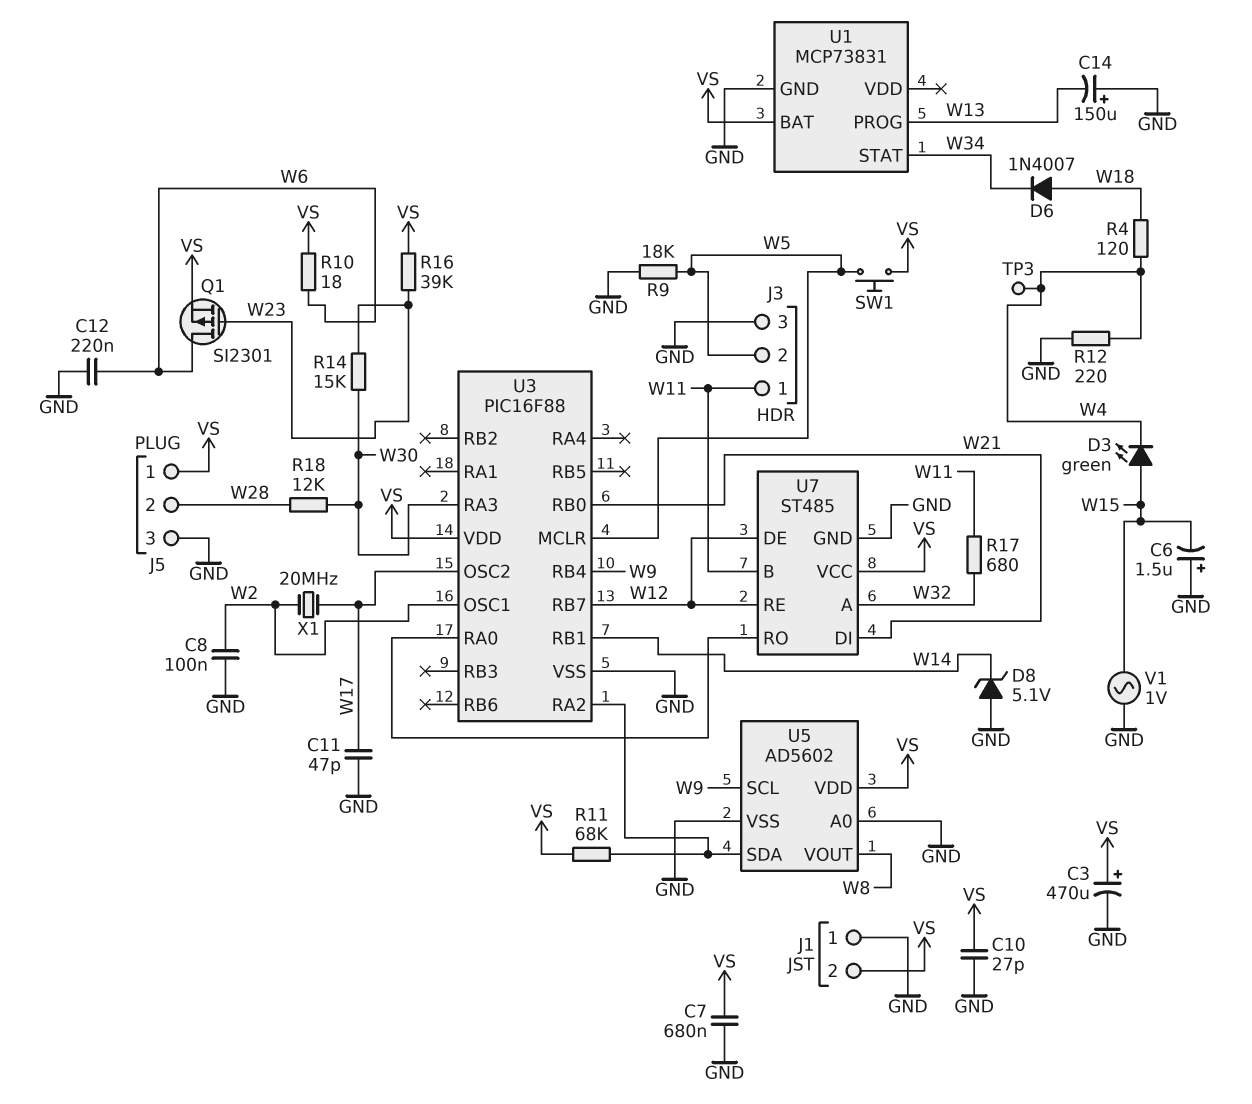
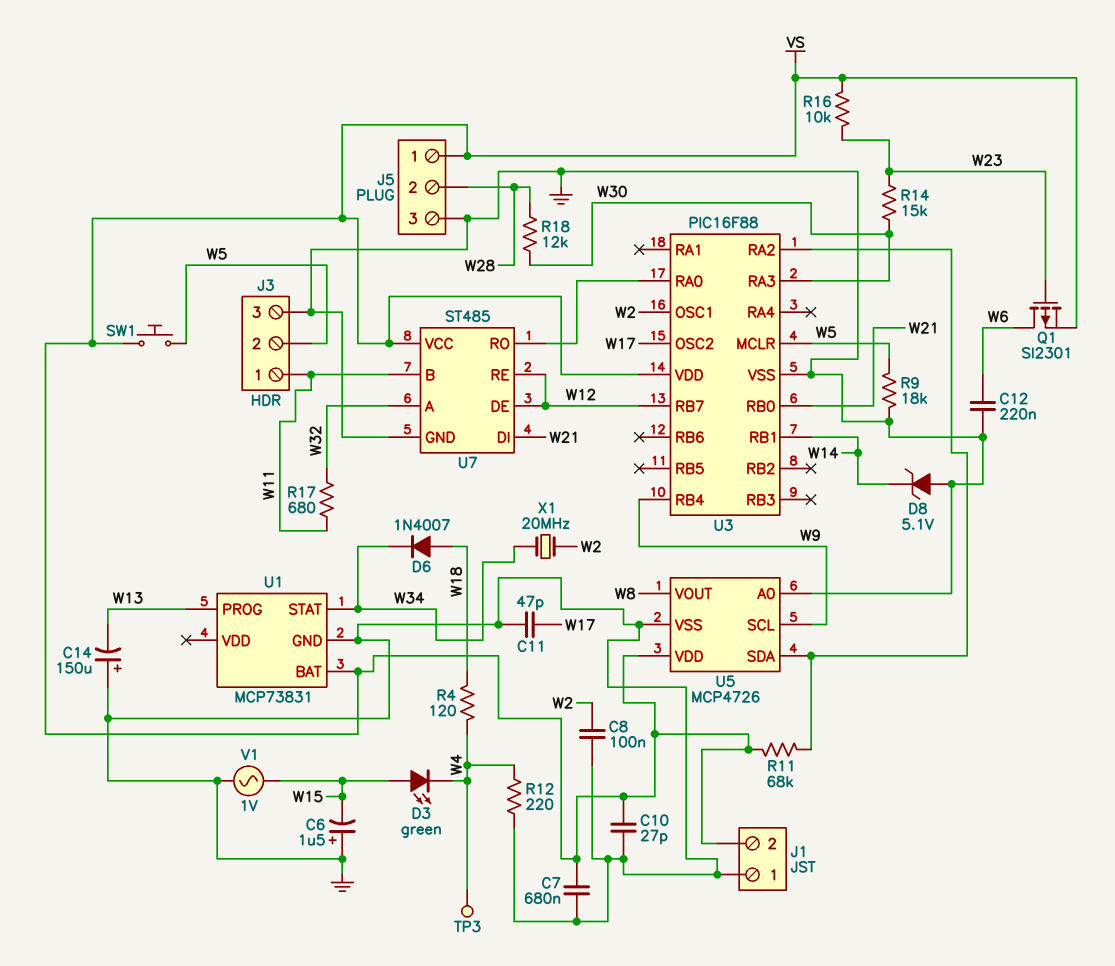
C3: 470uF (plus VS, minus GND) -> none
R10: 18 (VS, W6) -> none
R16: 39k (VS, W23) -> 10k (VS, W23)
U5: AD5602 -> MCP4726
X1: 20MHz (W2, W17) -> 20MHz (W2, W34)

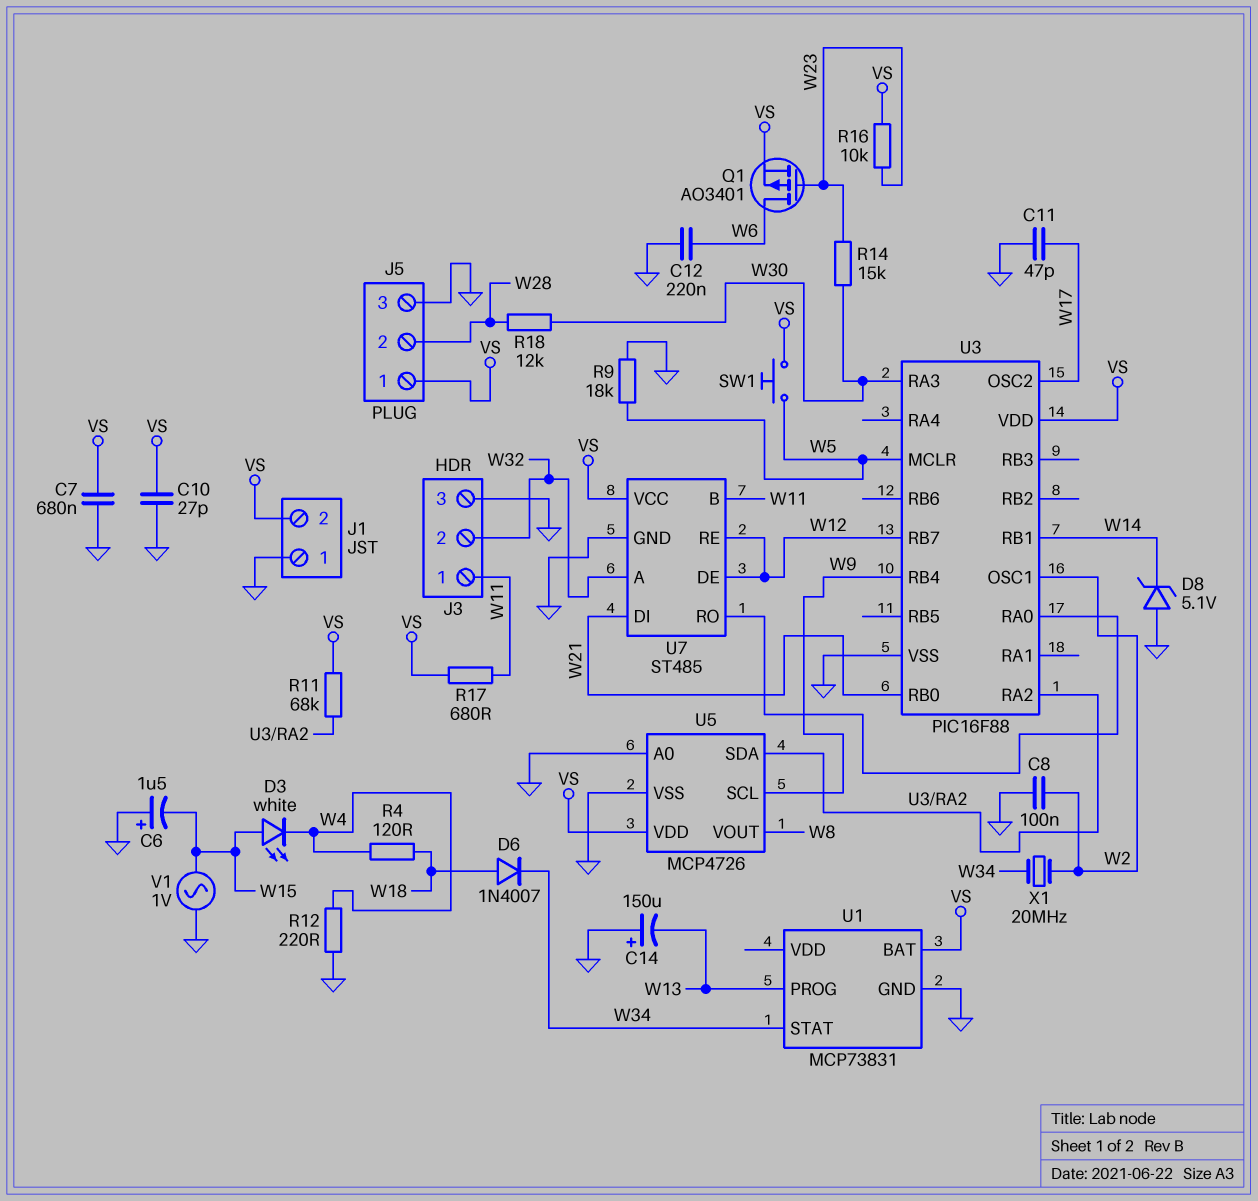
D3: LED green (A W15, K W4) -> LED white (A W15, K W4)
J3 pin 2: W5 -> W32
Q1: PMOS SI2301 (G W23, D W6, S VS) -> PMOS AO3401 (G W23, D W6, S VS)
R17: 680 (W11, W32) -> 680 (VS, W11)
TP3: test point (W4) -> none

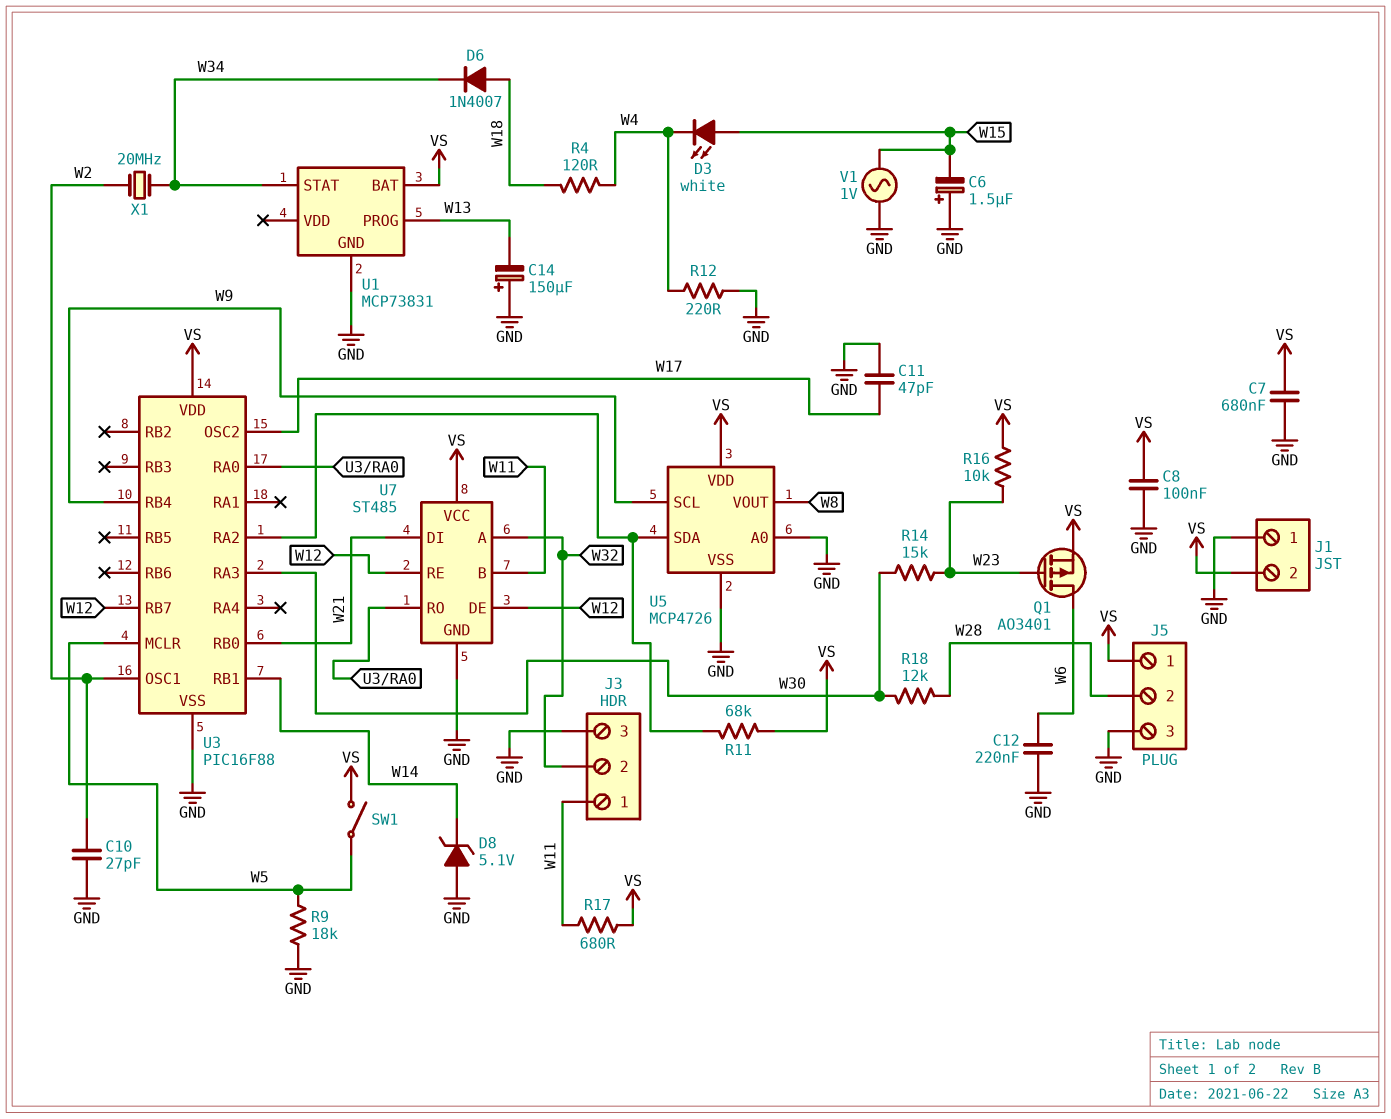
C8: 100nF (GND, W2) -> 100nF (GND, VS)
C10: 27pF (GND, VS) -> 27pF (GND, W2)
SW1: button (VS, W5) -> switch (VS, W5)

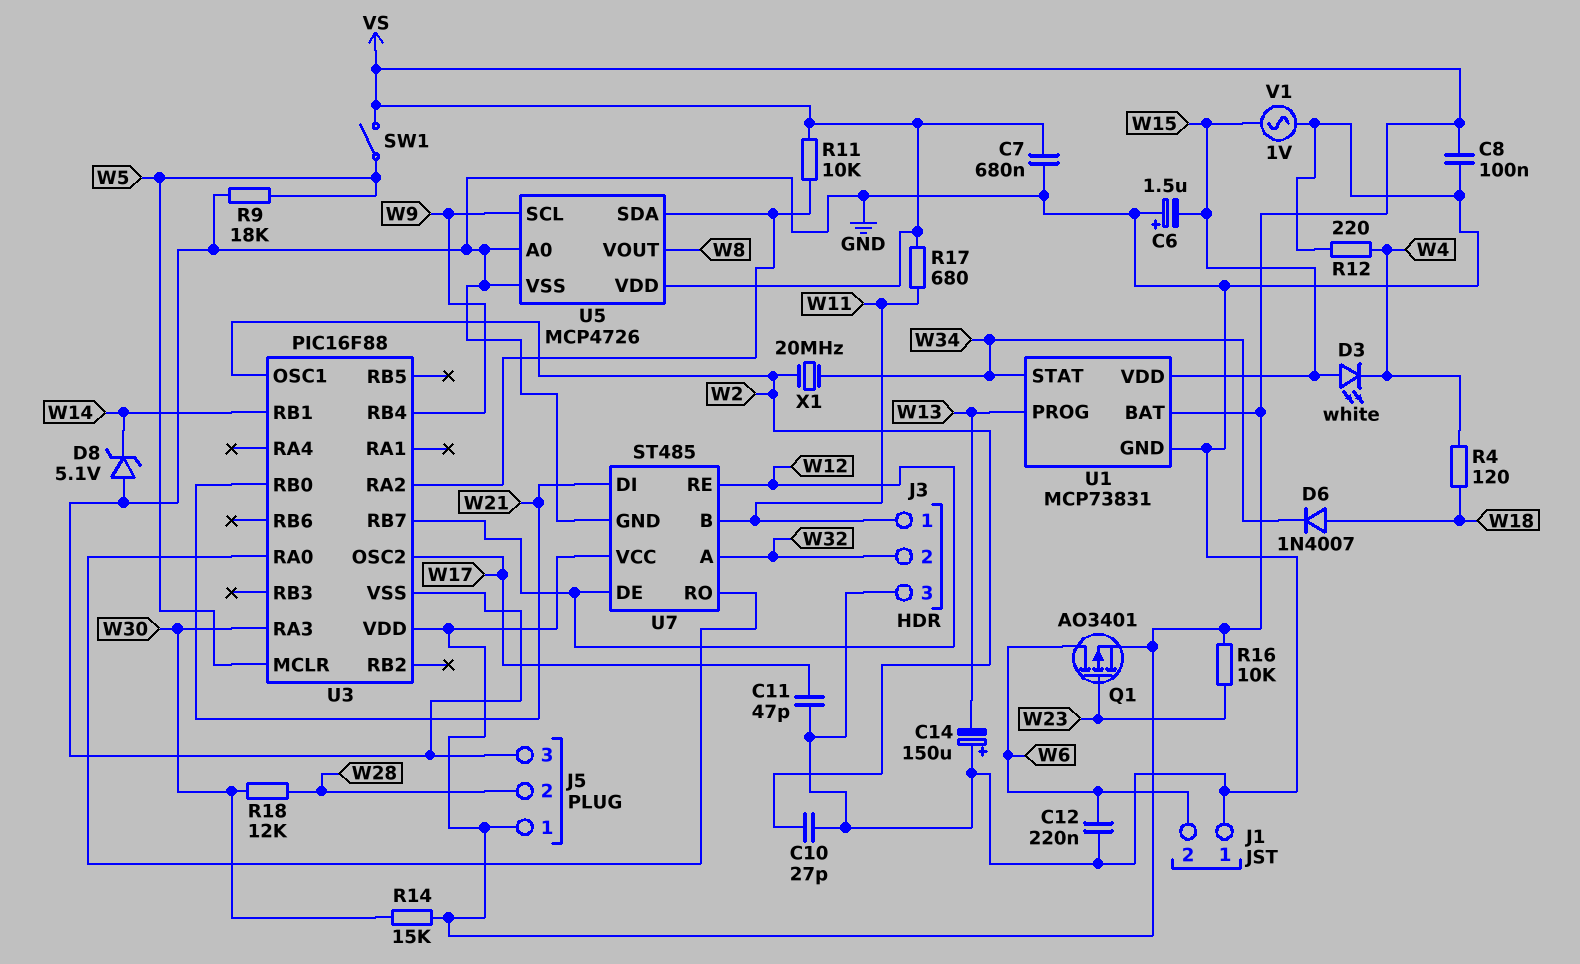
J1 pin 2: VS -> W6
R11: 68k (U3/RA2, VS) -> 10k (U3/RA2, VS)
R14: 15k (W23, W30) -> 15k (VS, W30)
U1 pin VDD: none -> W15

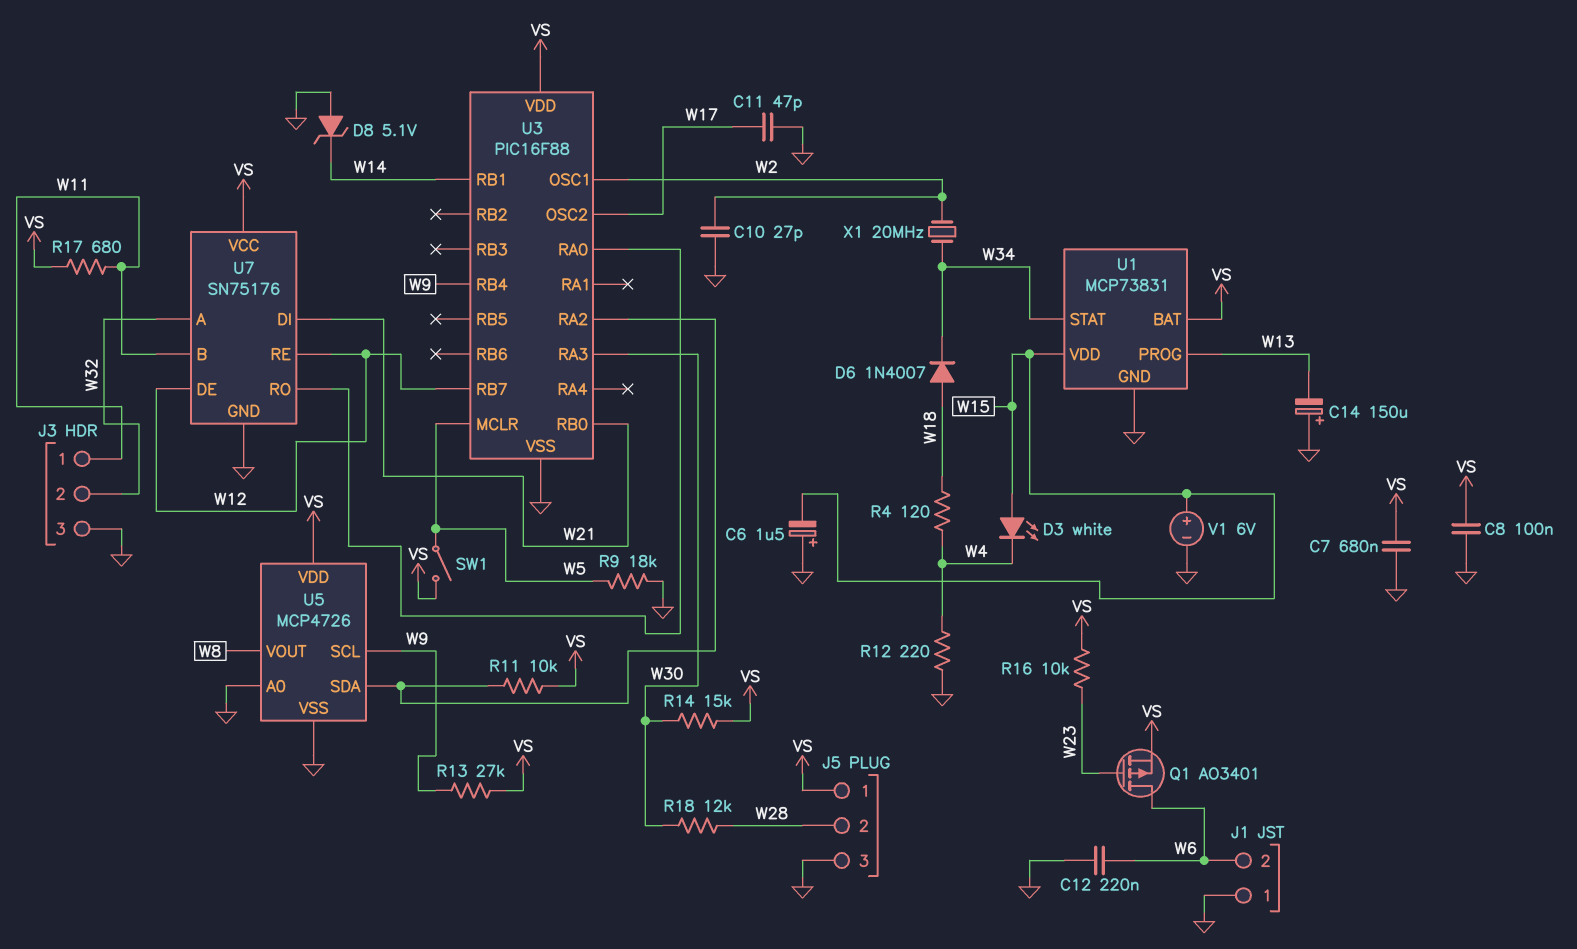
R13: none -> 27k (VS, W9)
U7: ST485 -> SN75176
V1: AC 1V (GND, W15) -> 6V (plus W15, minus GND)

